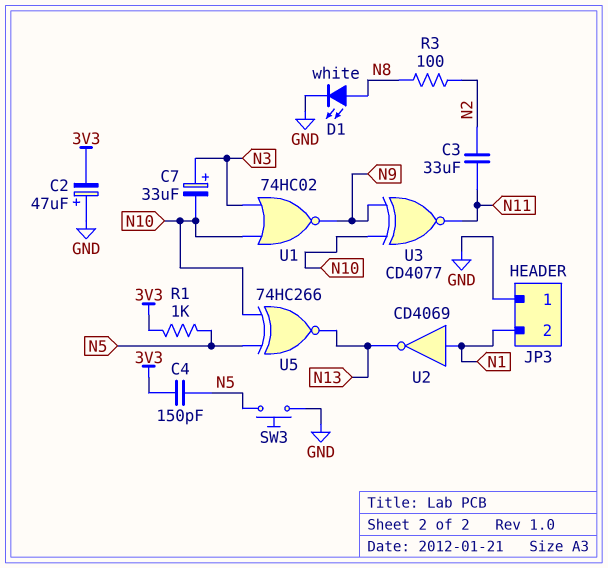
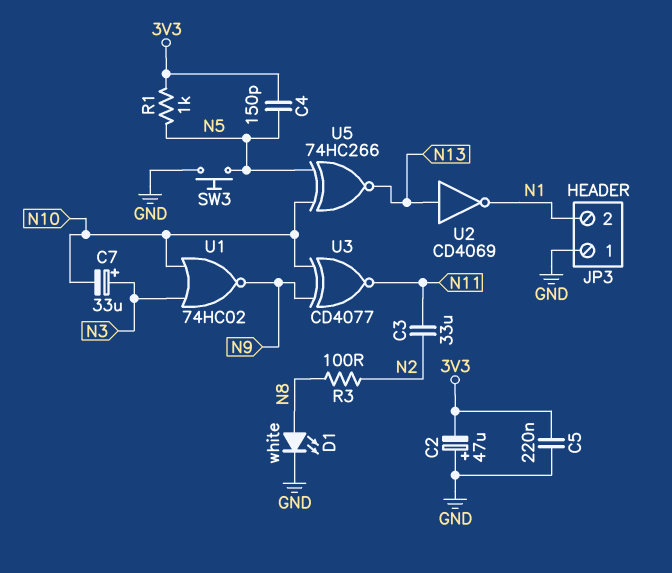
C5: none -> 220nF (3V3, GND)
U2: NOT CD4069 (in N1, out N13) -> NOT CD4069 (in N13, out N1)

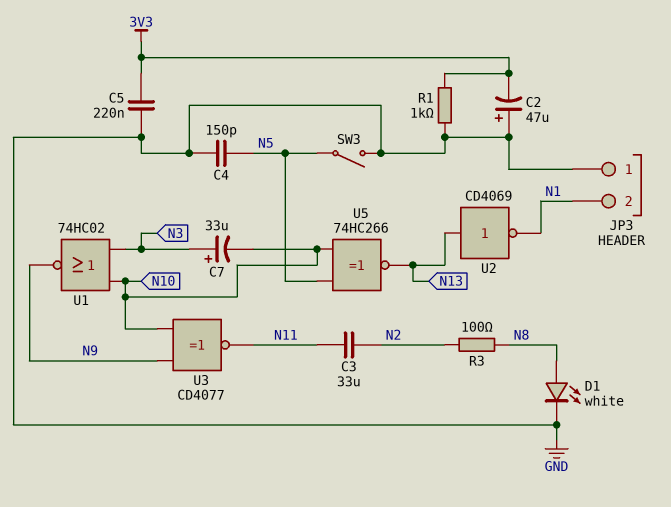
C4: 150pF (3V3, N5) -> 150pF (GND, N5)
R1: 1k (3V3, N5) -> 1k (3V3, GND)
SW3: button (GND, N5) -> switch (GND, N5)

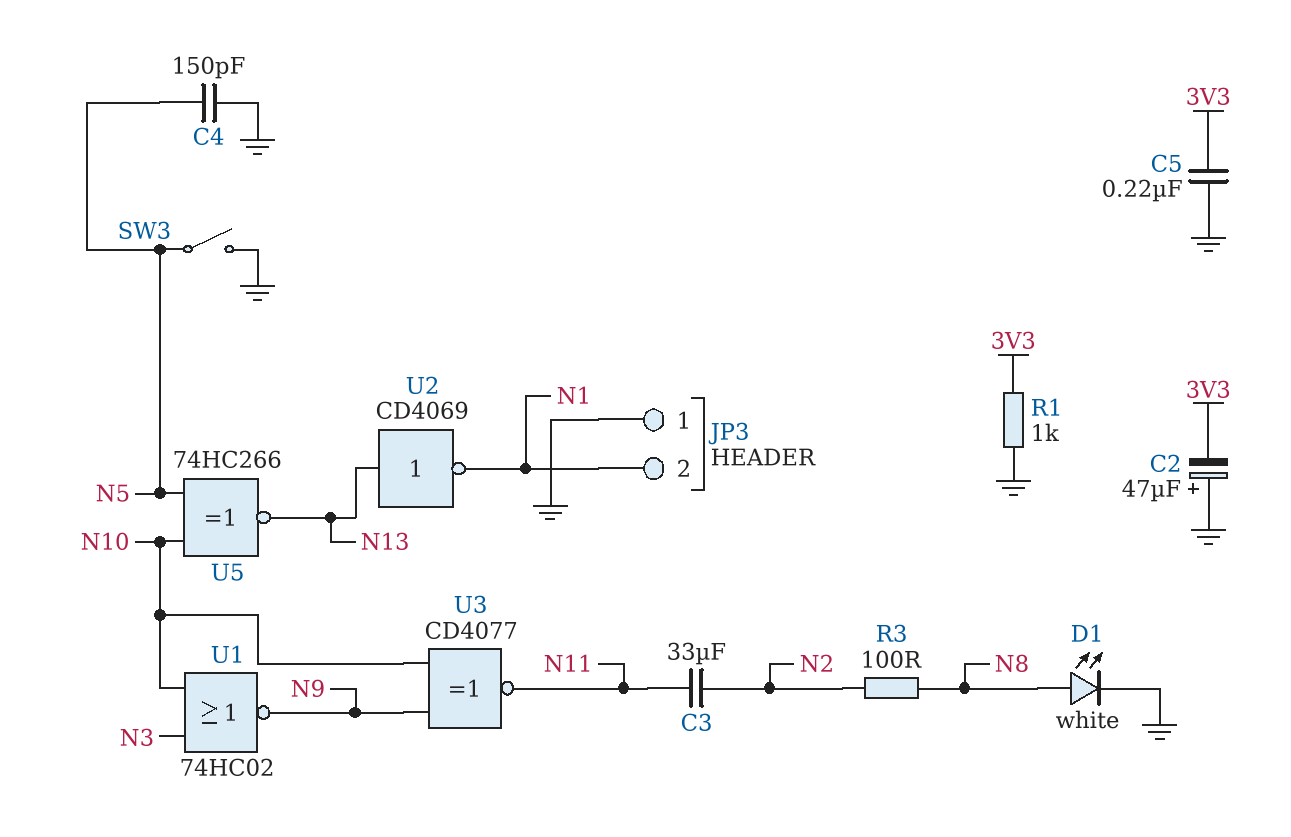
C7: 33uF (plus N3, minus N10) -> none

